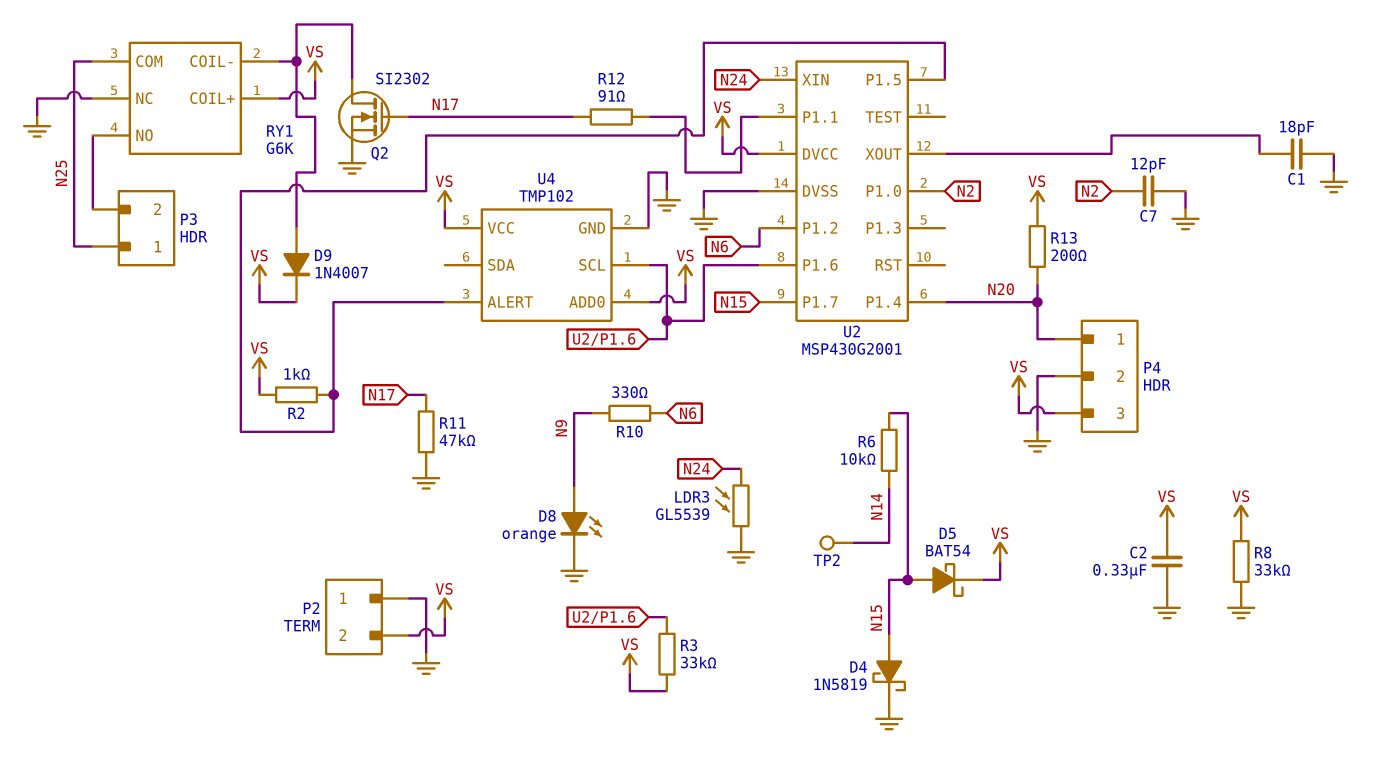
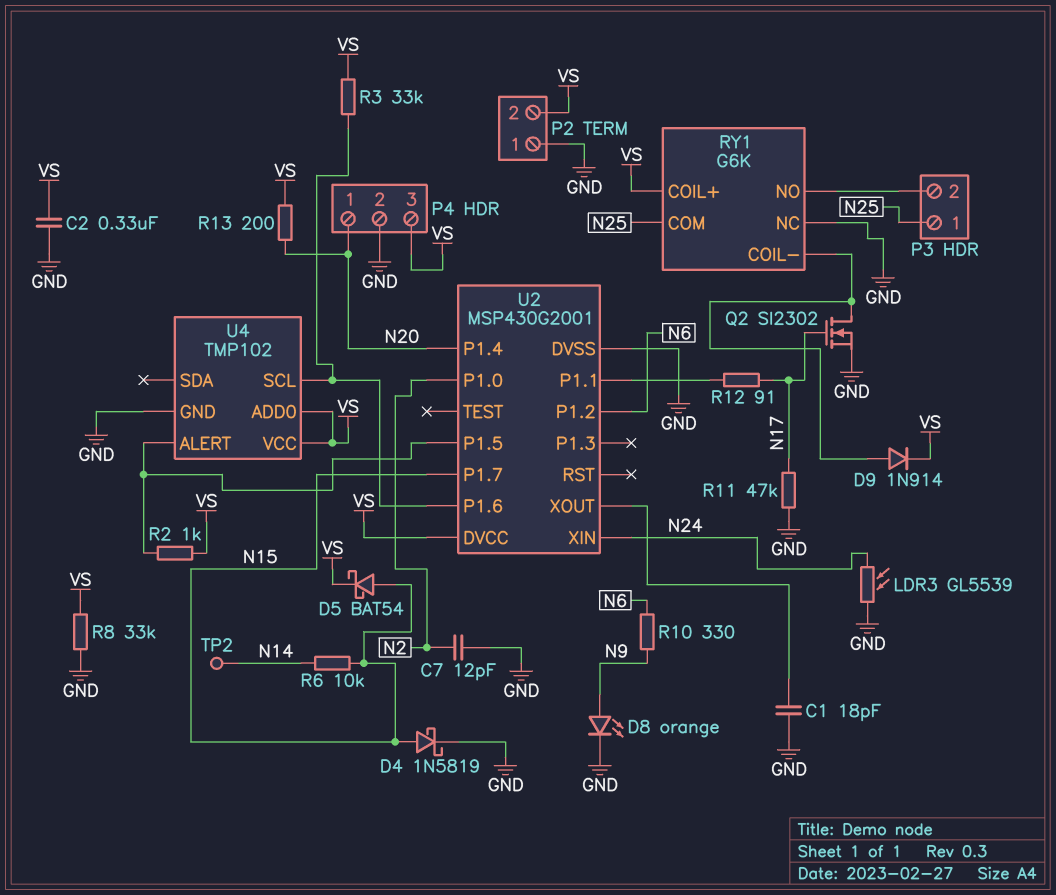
D9: diode 1N4007 (A RY1/COIL-, K VS) -> diode 1N914 (A RY1/COIL-, K VS)

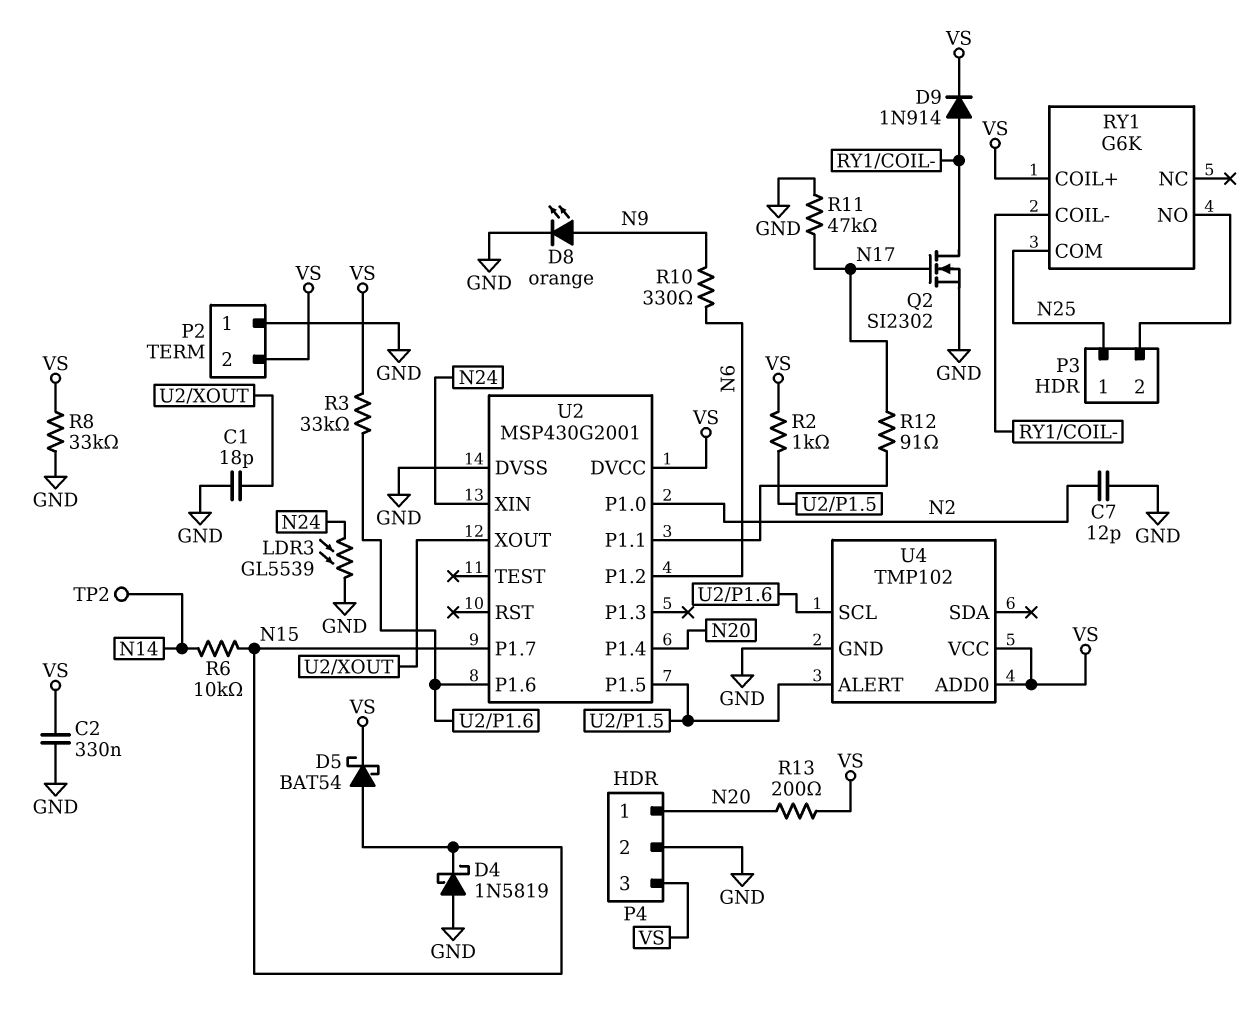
D4: schottky 1N5819 (A N15, K GND) -> schottky 1N5819 (A GND, K N15)
RY1 pin NC: GND -> none

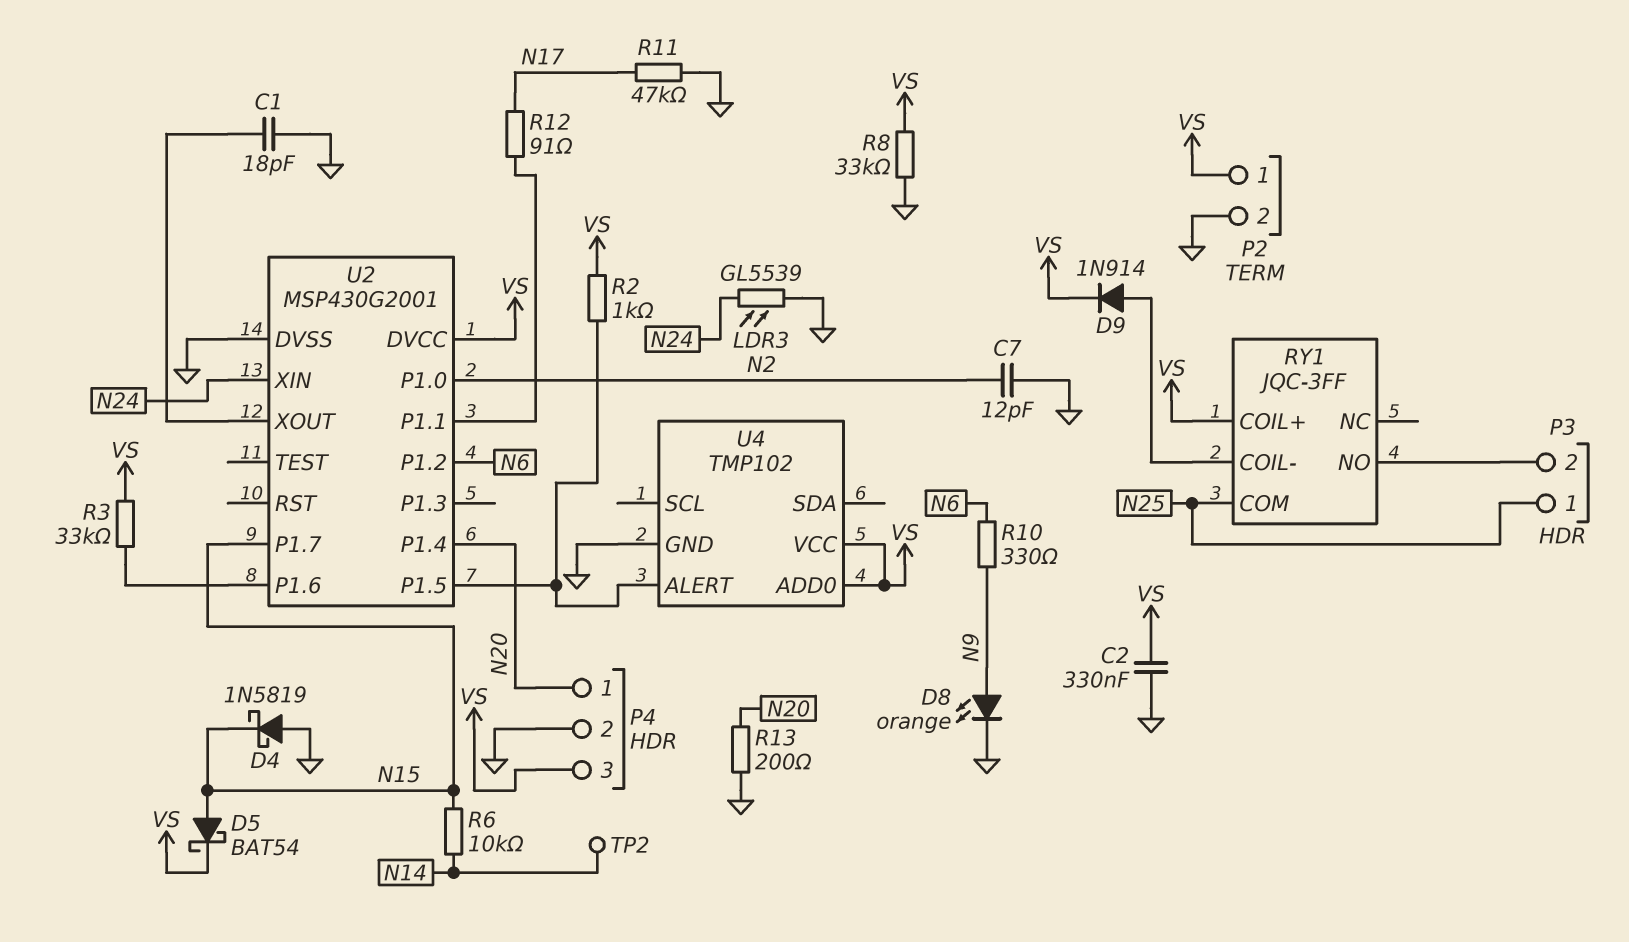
P2 pin 1: GND -> VS
P2 pin 2: VS -> GND
Q2: NMOS SI2302 (G N17, D RY1/COIL-, S GND) -> none
R13: 200 (N20, VS) -> 200 (GND, N20)
RY1: G6K -> JQC-3FF
U4 pin SCL: U2/P1.6 -> none

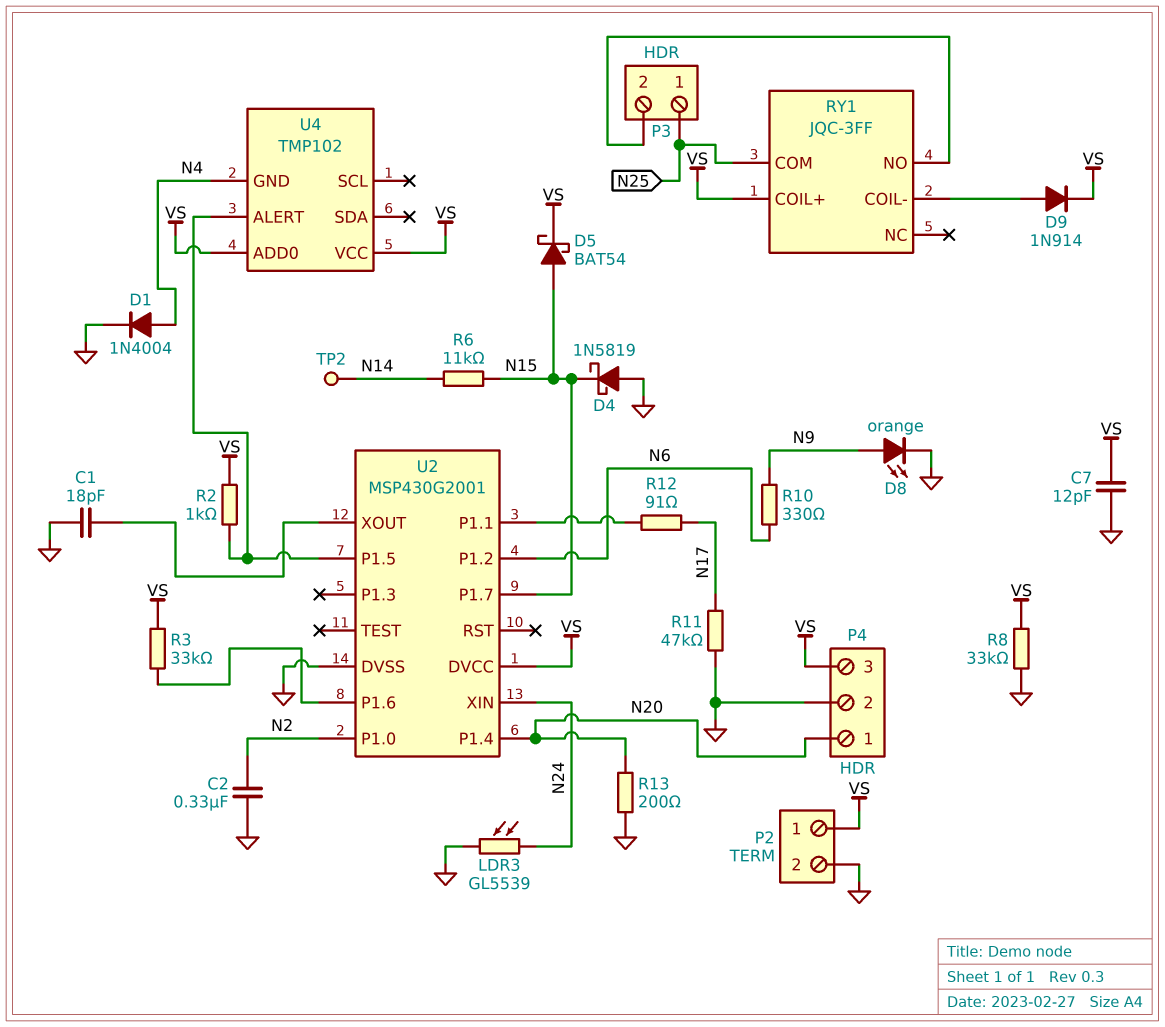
C2: 330nF (GND, VS) -> 330nF (GND, N2)
C7: 12pF (GND, N2) -> 12pF (GND, VS)
D1: none -> diode 1N4004 (A N4, K GND)
R6: 10k (N14, N15) -> 11k (N14, N15)
U4 pin GND: GND -> N4

